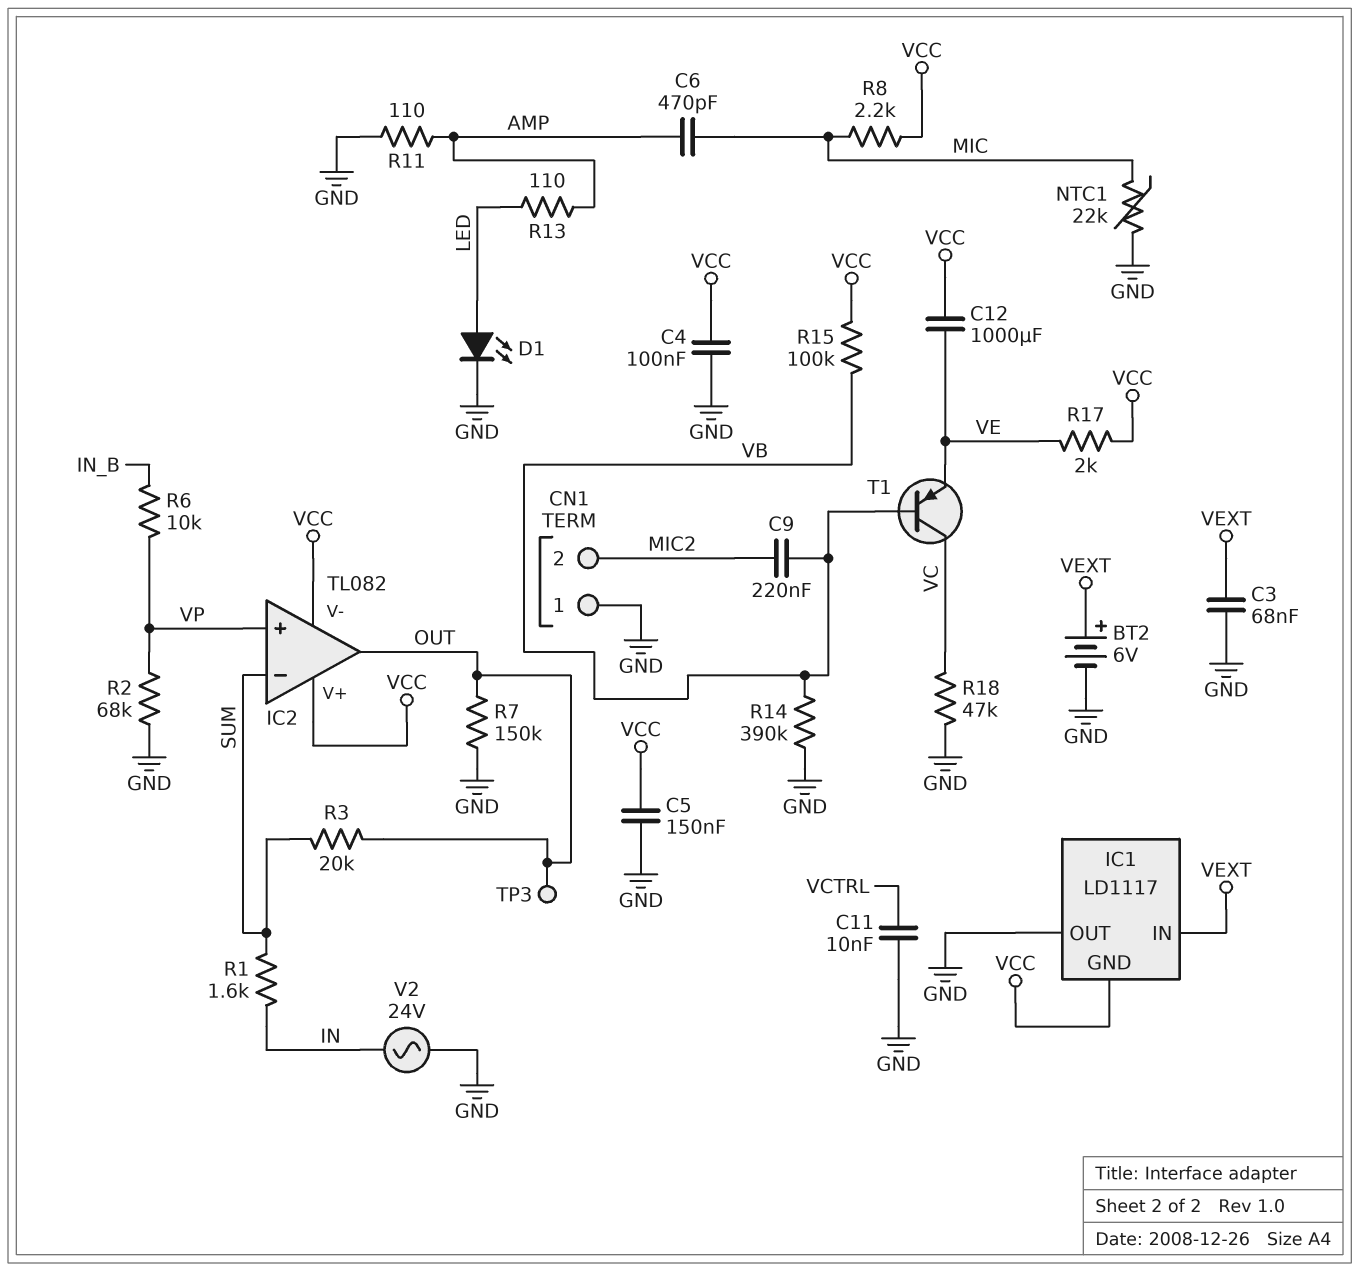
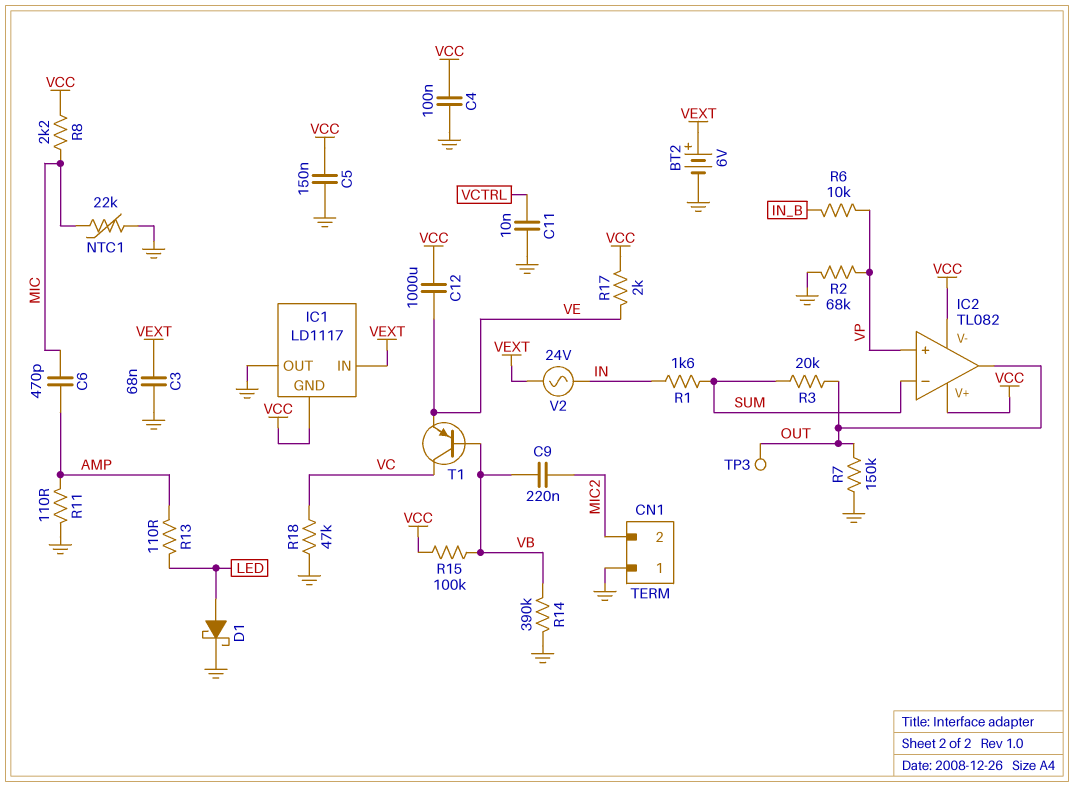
D1: LED (A LED, K GND) -> schottky (A LED, K GND)
V2: AC 24V (GND, IN) -> AC 24V (IN, VEXT)

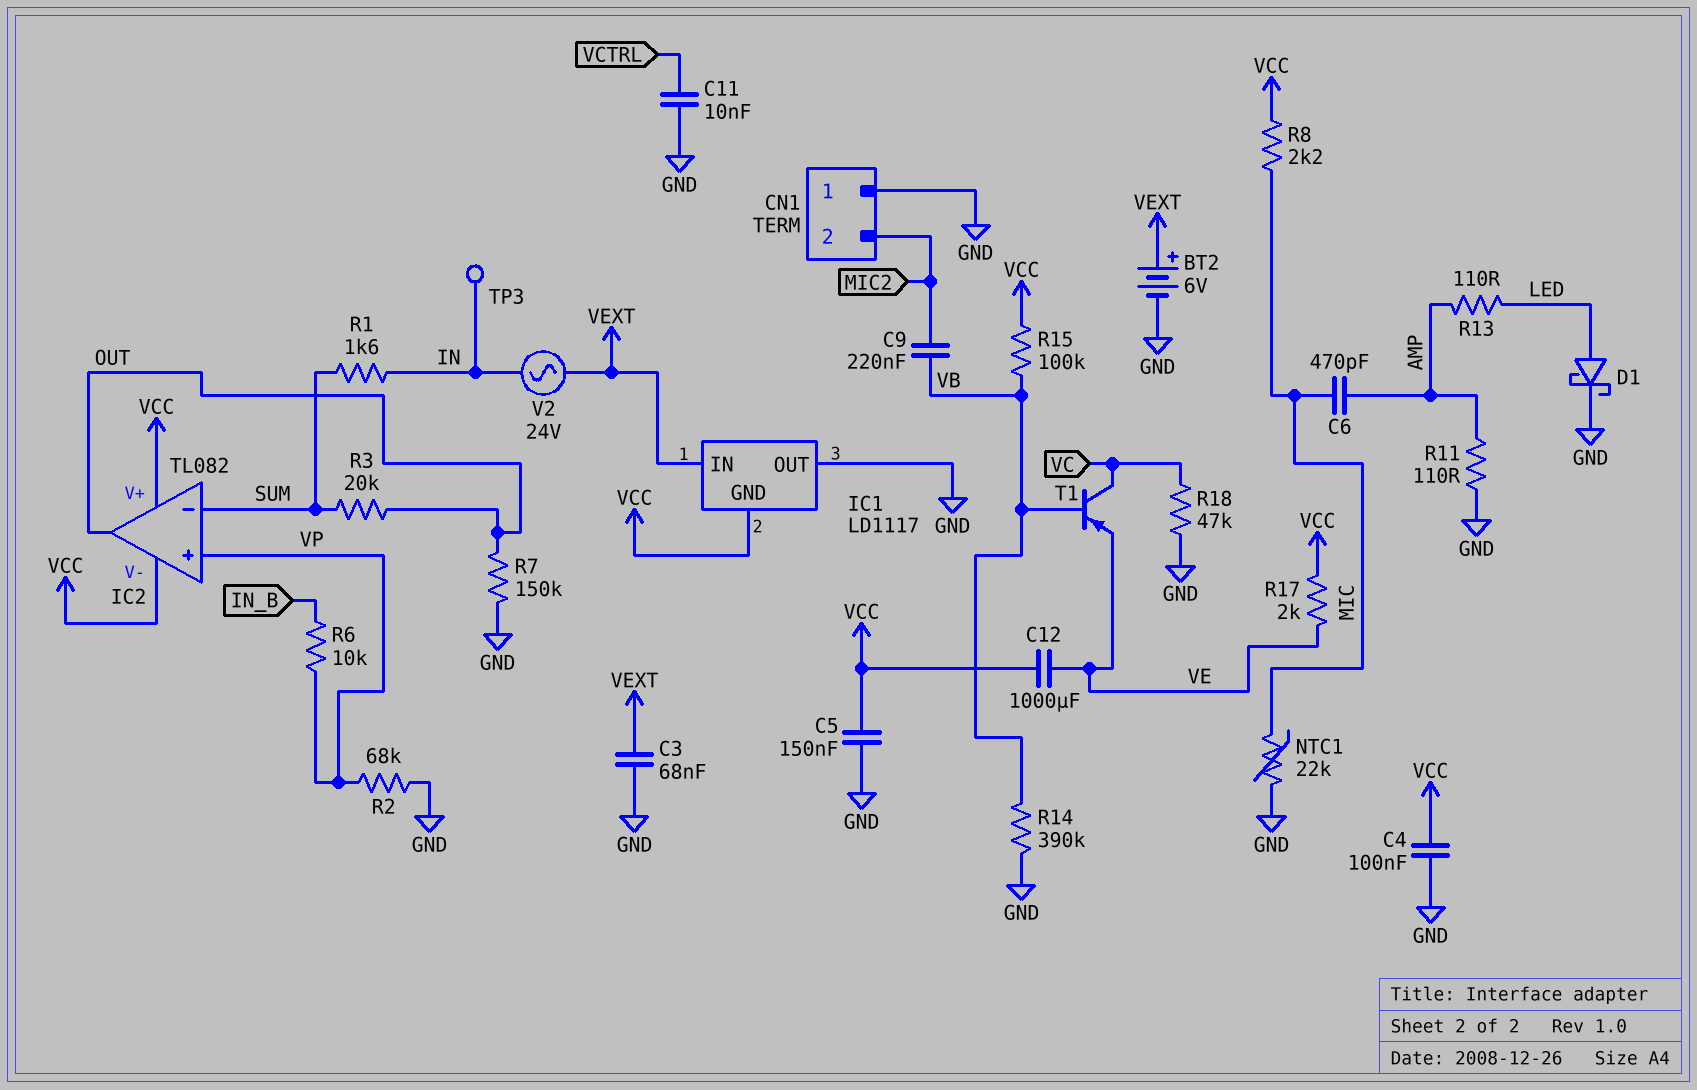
TP3: test point (OUT) -> test point (IN)

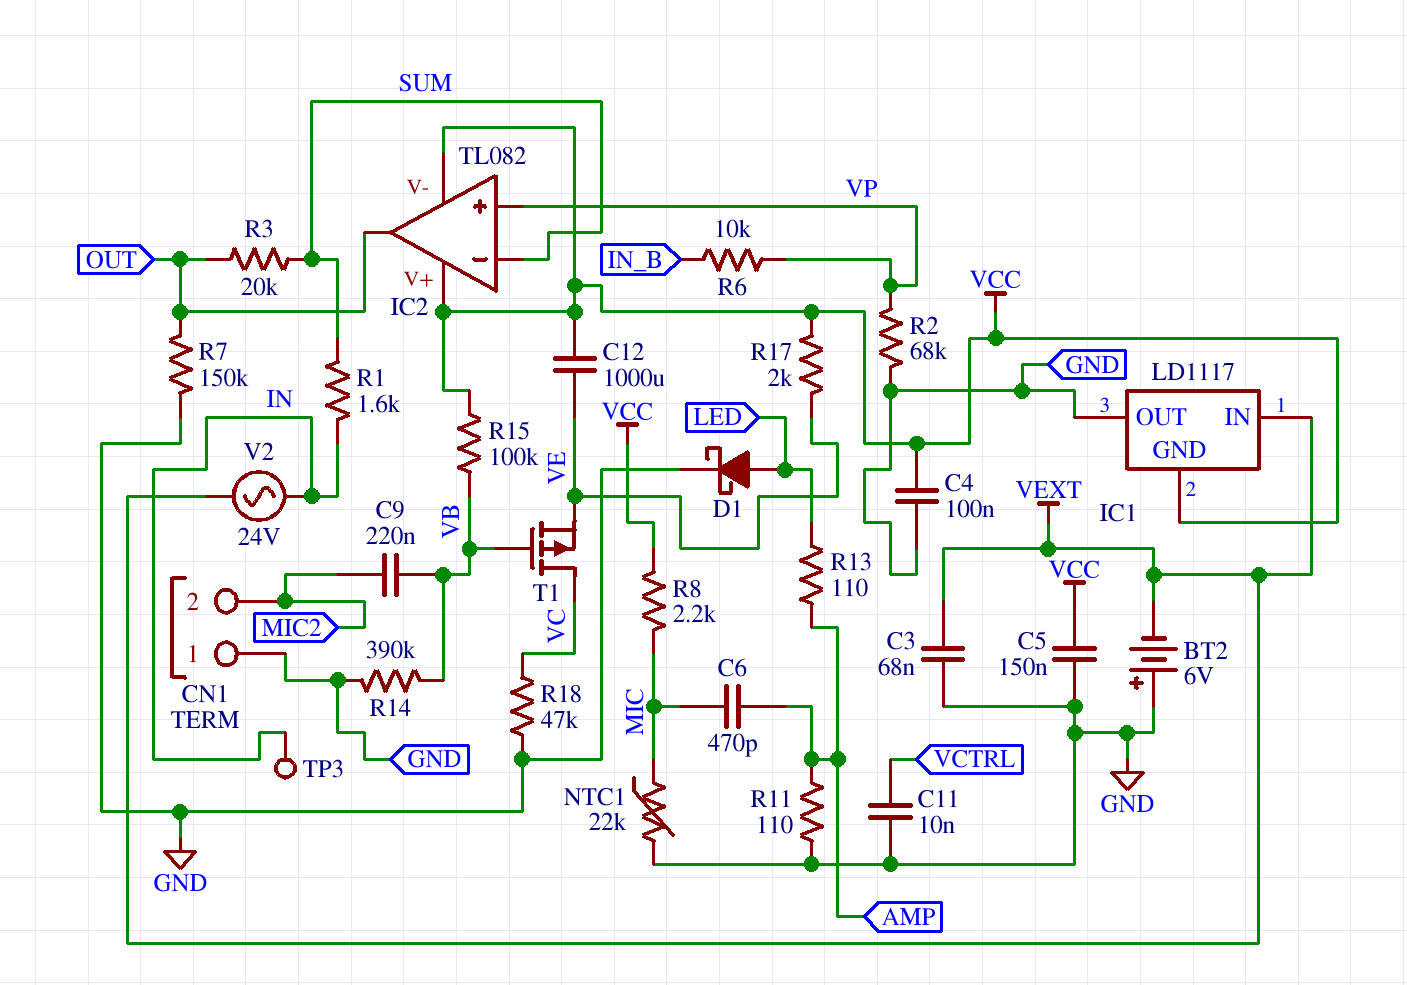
BT2: 6V (plus VEXT, minus GND) -> 6V (plus GND, minus VEXT)
T1: PNP (B VB, C VC, E VE) -> PMOS (G VB, D VC, S VE)

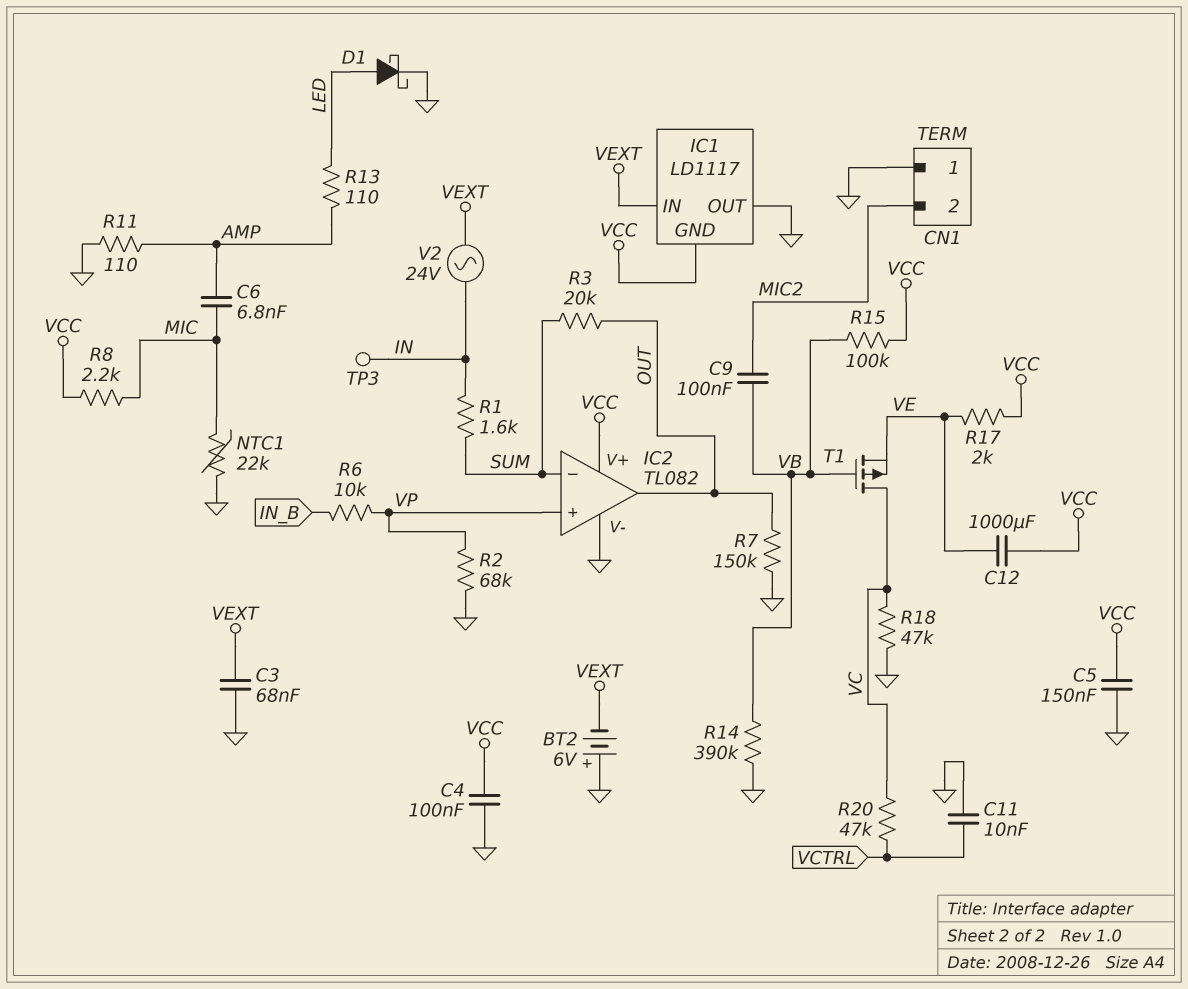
C6: 470pF (AMP, MIC) -> 6.8nF (AMP, MIC)
C9: 220nF (MIC2, VB) -> 100nF (MIC2, VB)
IC2 pin V-: VCC -> GND
R20: none -> 47k (VC, VCTRL)

